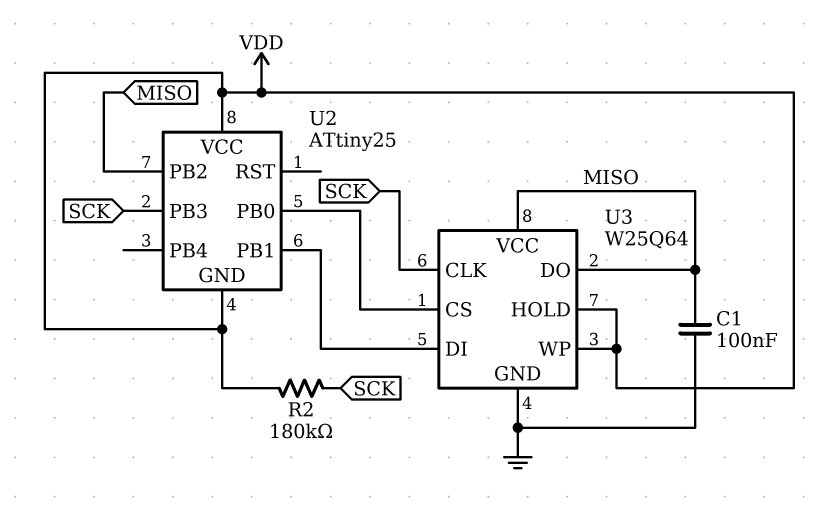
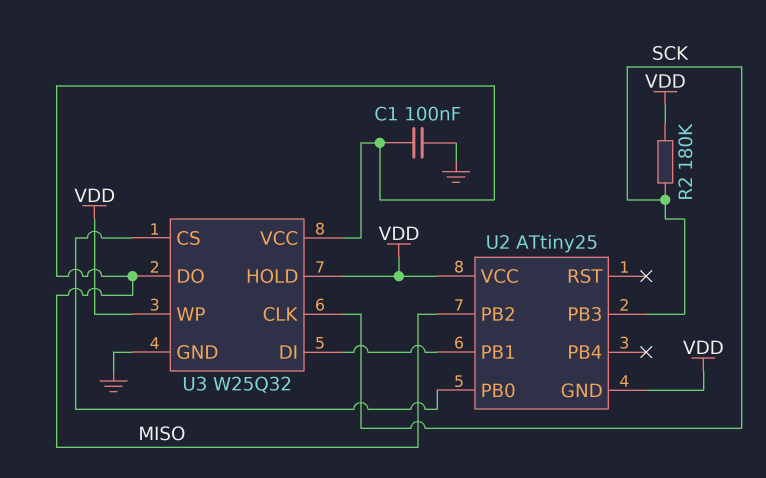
U3: W25Q64 -> W25Q32

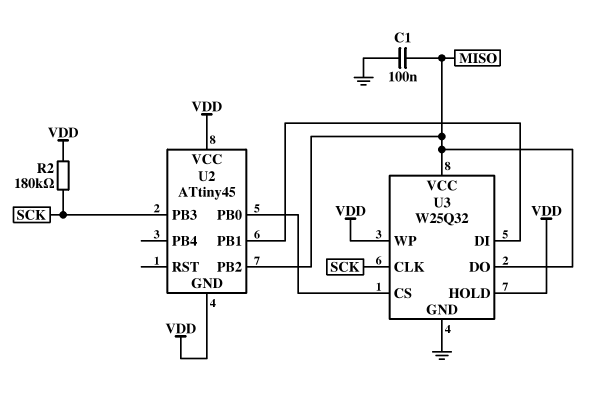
U2: ATtiny25 -> ATtiny45

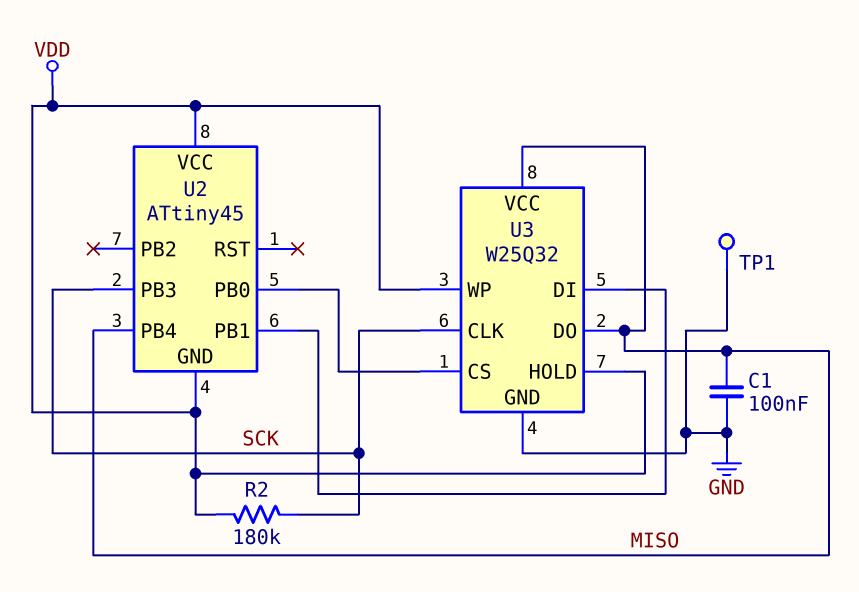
TP1: none -> test point (GND)
U2 pin PB2: MISO -> none
U2 pin PB4: none -> MISO

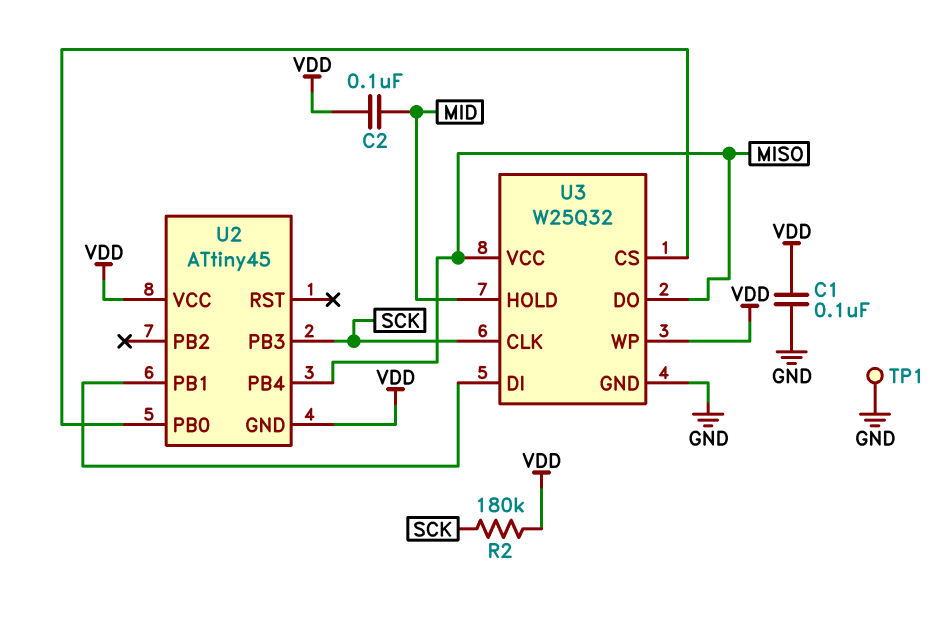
C1: 100nF (GND, MISO) -> 100nF (GND, VDD)
C2: none -> 100nF (MID, VDD)
U3 pin HOLD: VDD -> MID

